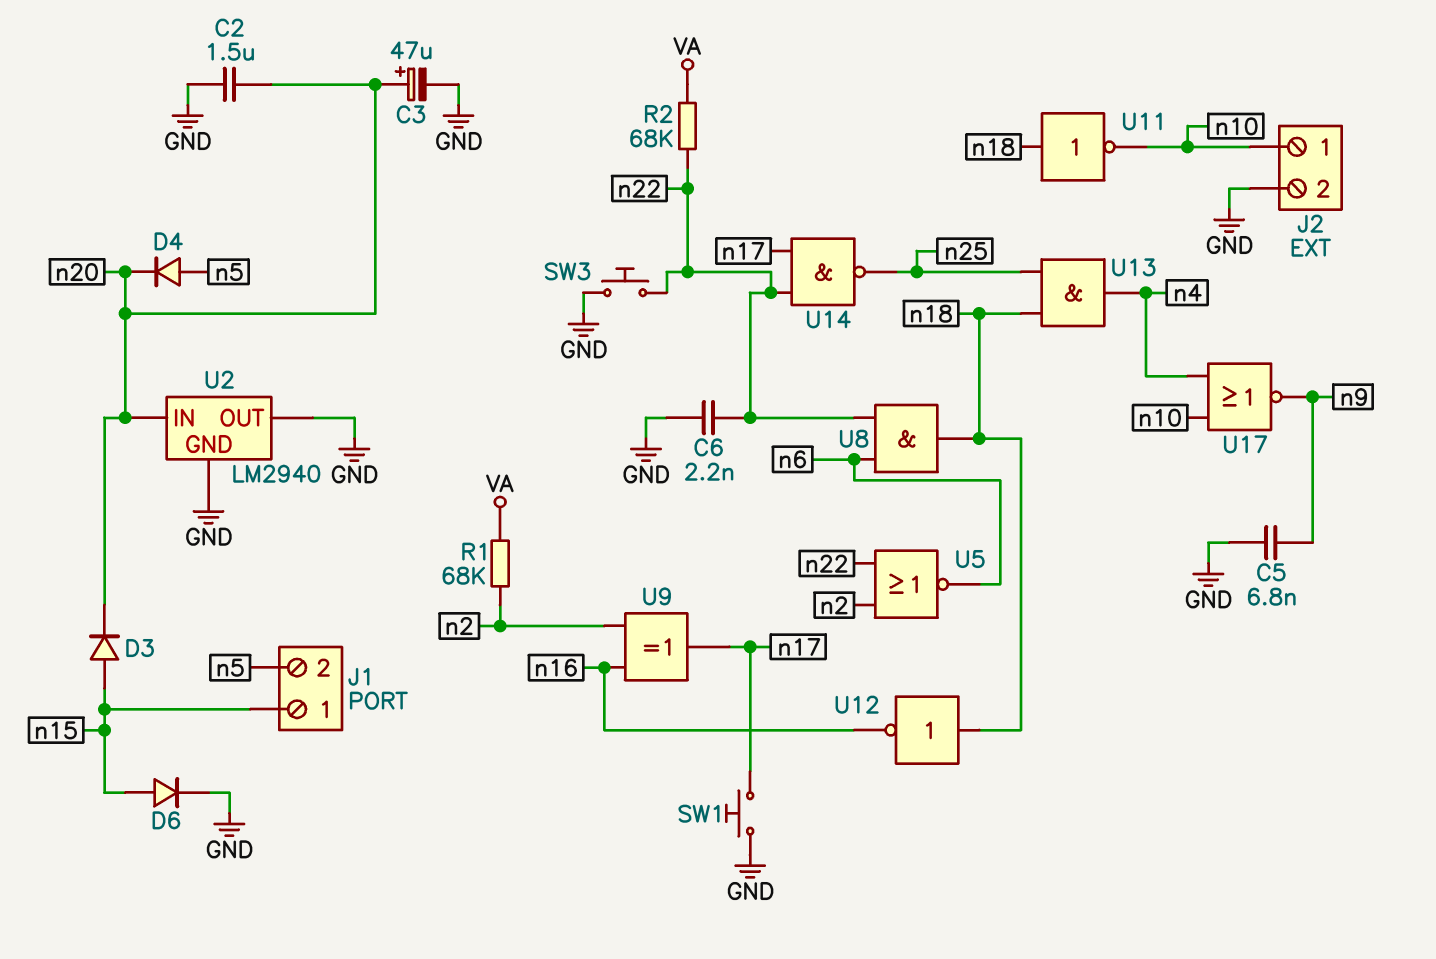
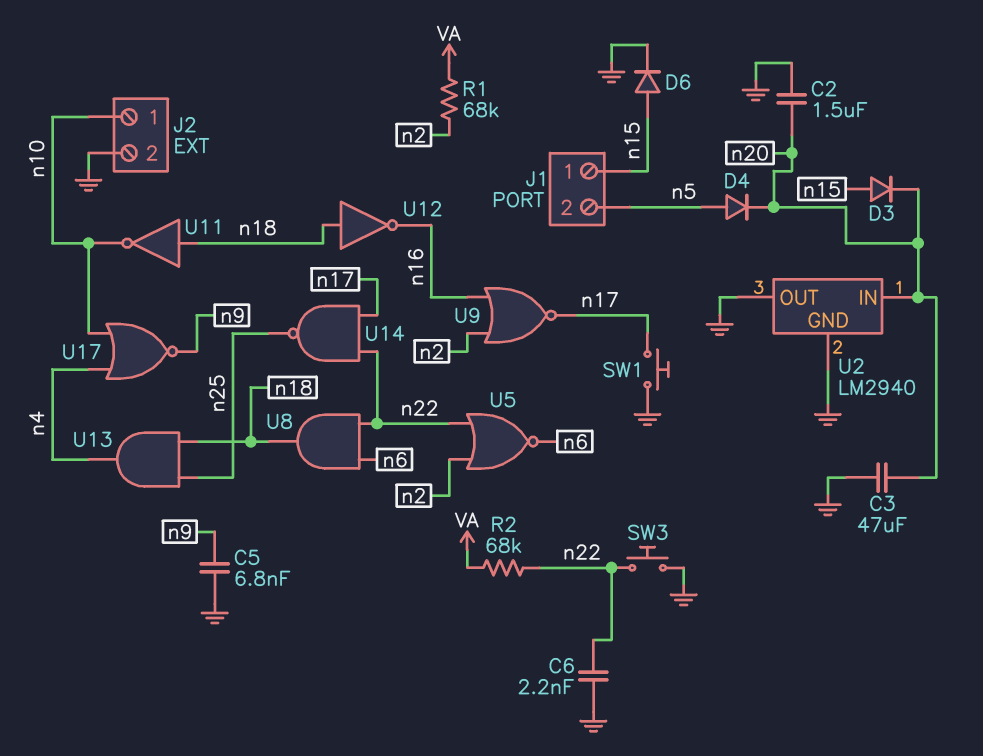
C3: 47uF (plus n20, minus GND) -> 47uF (GND, n20)
U9: XOR (in n2, in n16, out n17) -> NOR (in n2, in n16, out n17)

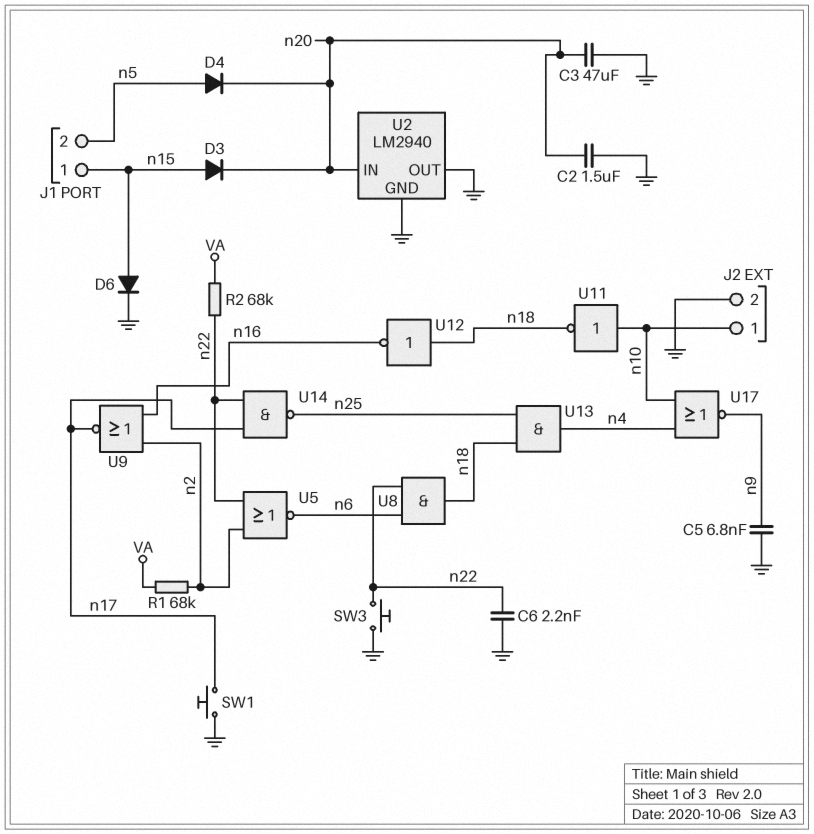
U11: NOT (in n18, out n10) -> NOT (in n10, out n18)

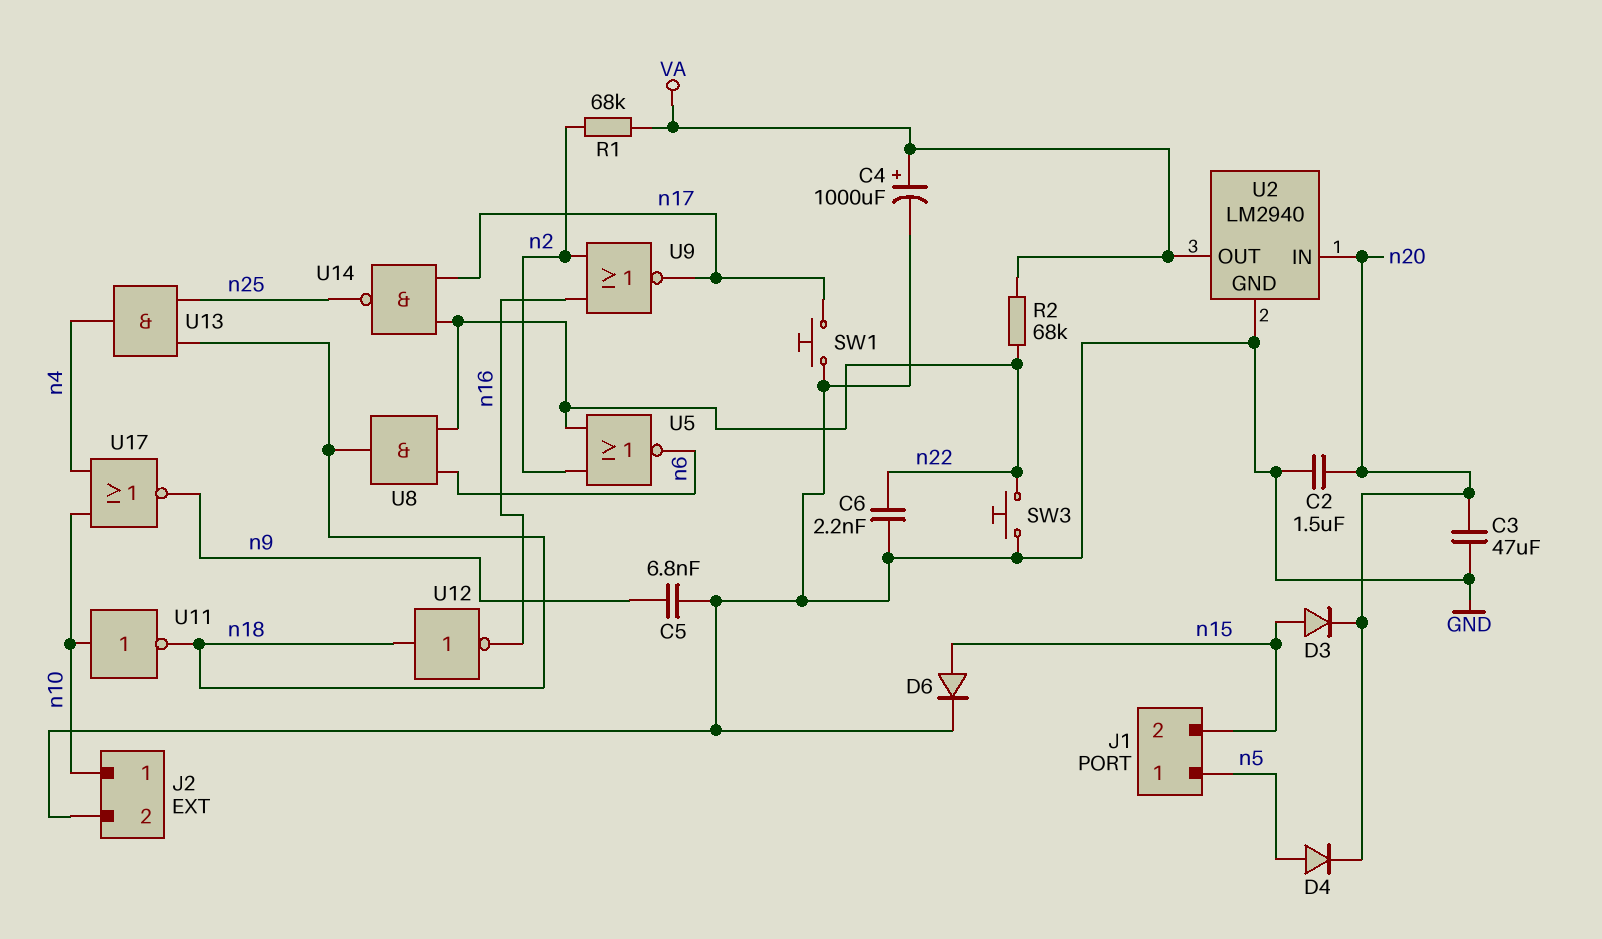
C4: none -> 1000uF (plus VA, minus GND)
J1 pin 1: n15 -> n5
J1 pin 2: n5 -> n15
U2 pin OUT: GND -> VA

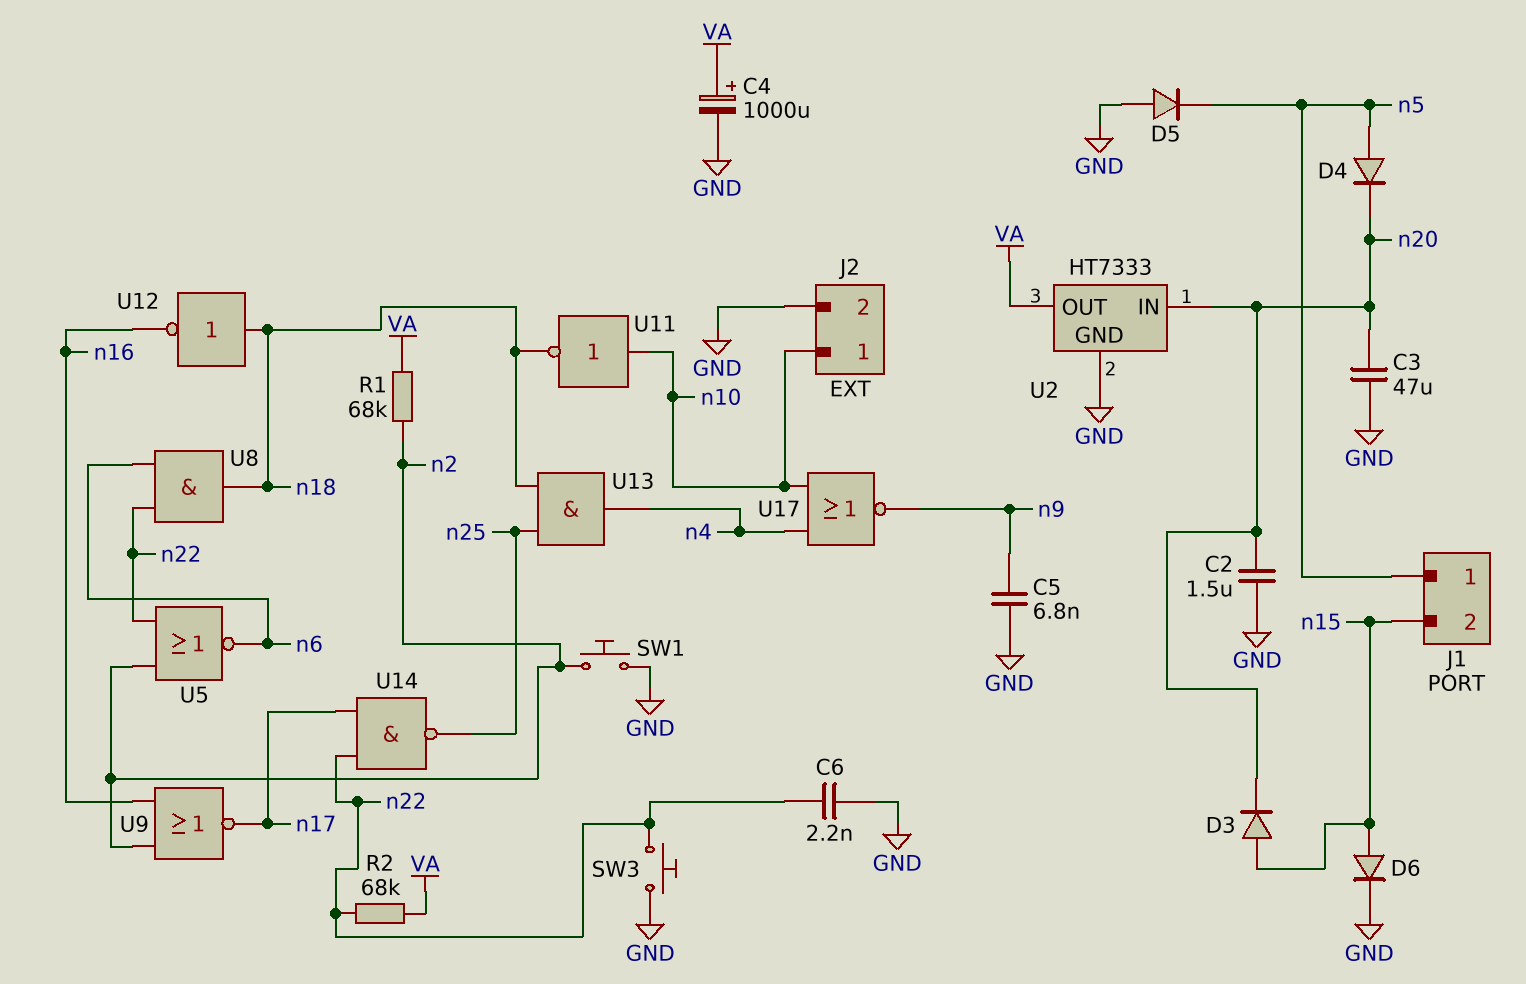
D5: none -> diode (A GND, K n5)
SW1: button (GND, n17) -> button (GND, n2)
U2: LM2940 -> HT7333

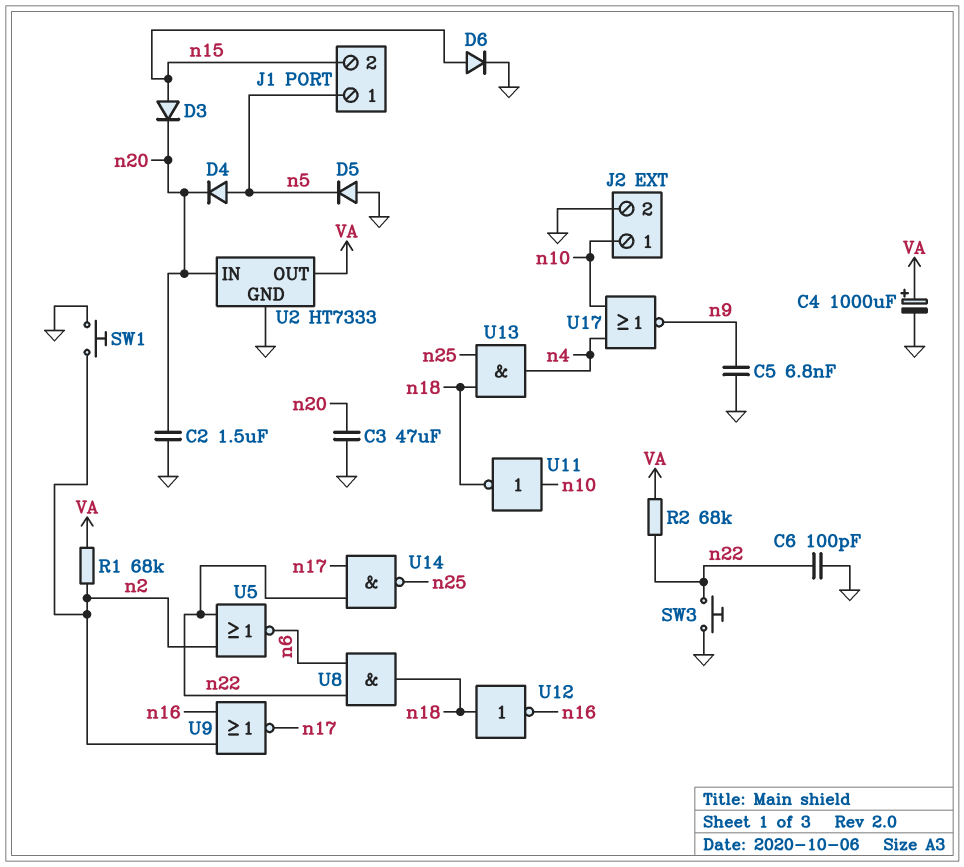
C6: 2.2nF (GND, n22) -> 100pF (GND, n22)

